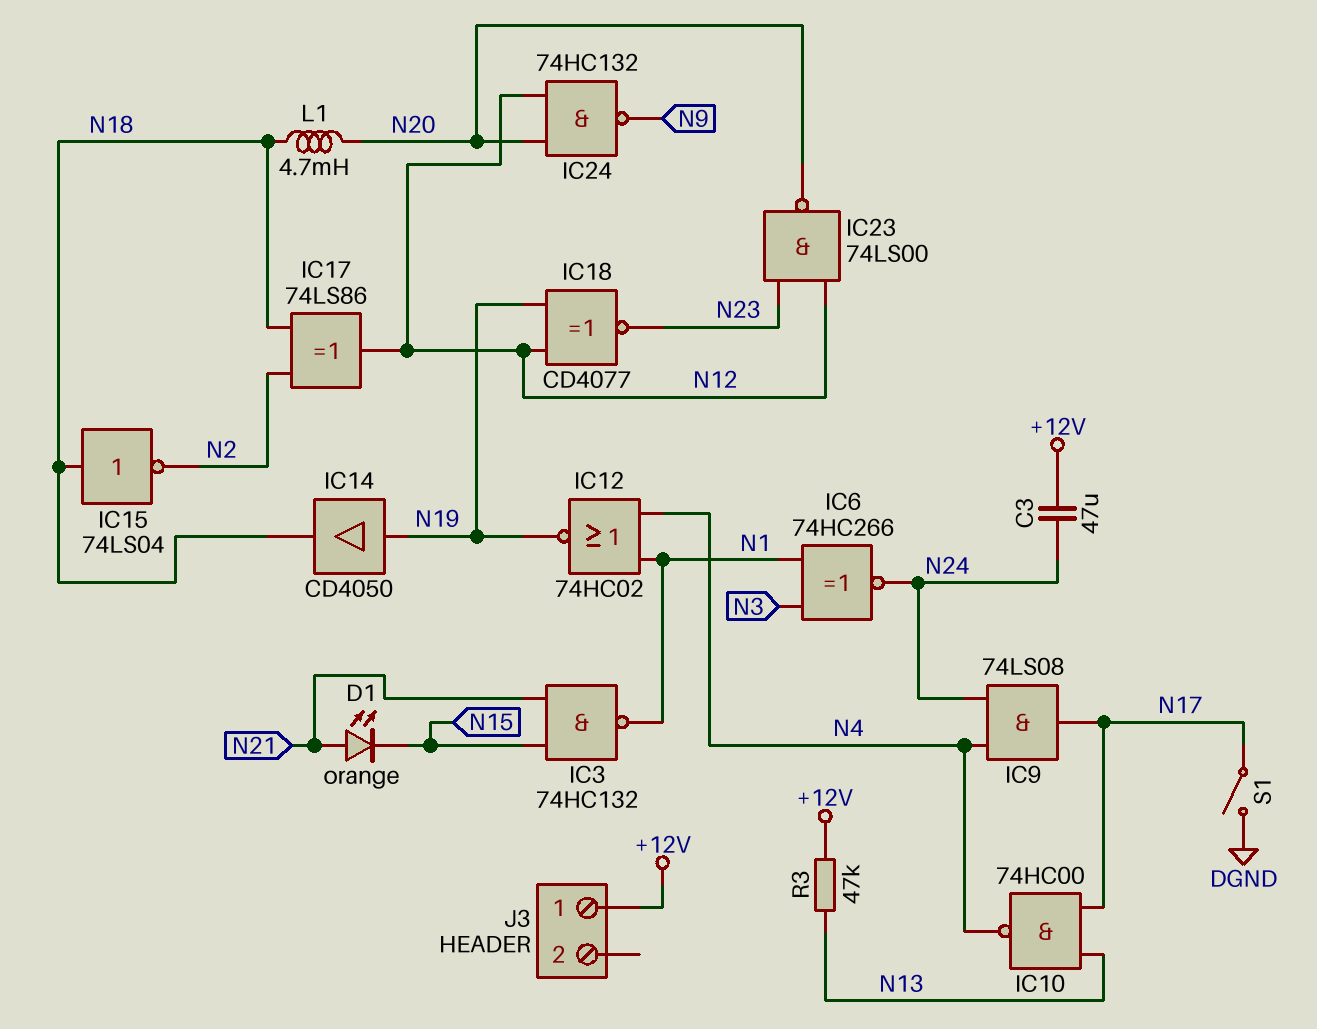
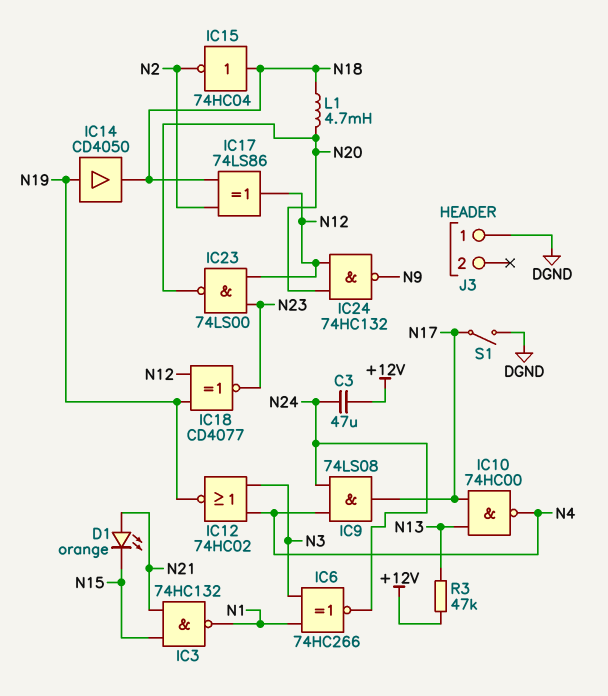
IC12: NOR 74HC02 (in N1, in N4, out N19) -> NOR 74HC02 (in N3, in N4, out N19)
IC15: NOT 74LS04 (in N18, out N2) -> NOT 74HC04 (in N18, out N2)
J3 pin 1: +12V -> DGND

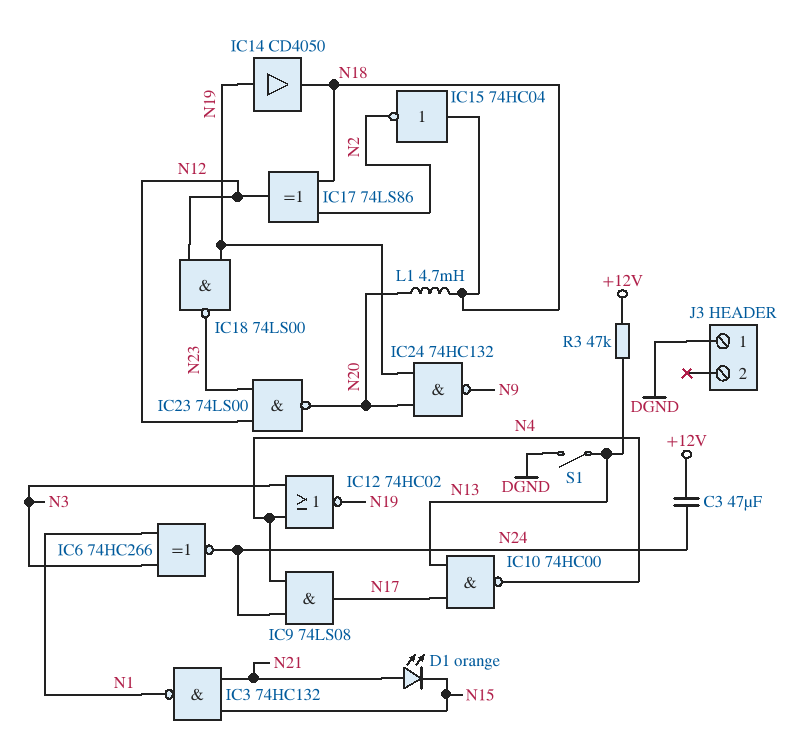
IC18: XNOR CD4077 (in N12, in N19, out N23) -> NAND 74LS00 (in N12, in N19, out N23)
IC24: NAND 74HC132 (in N12, in N20, out N9) -> NAND 74HC132 (in N19, in N20, out N9)
S1: switch (DGND, N17) -> switch (DGND, N13)

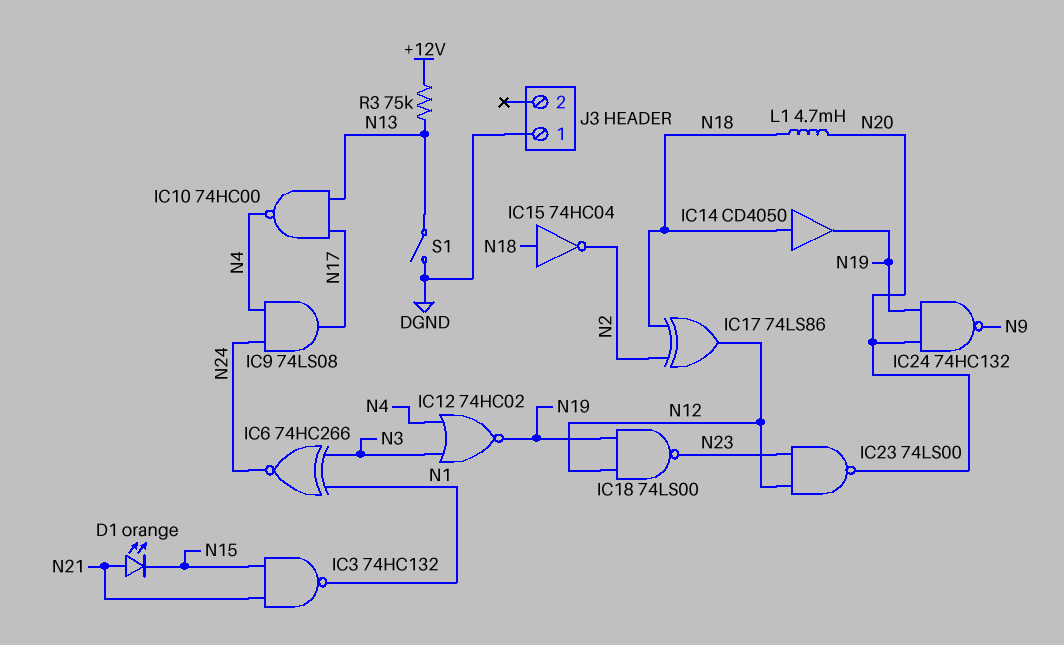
C3: 47uF (+12V, N24) -> none
IC14: buffer CD4050 (in N19, out N18) -> buffer CD4050 (in N18, out N19)
R3: 47k (+12V, N13) -> 75k (+12V, N13)

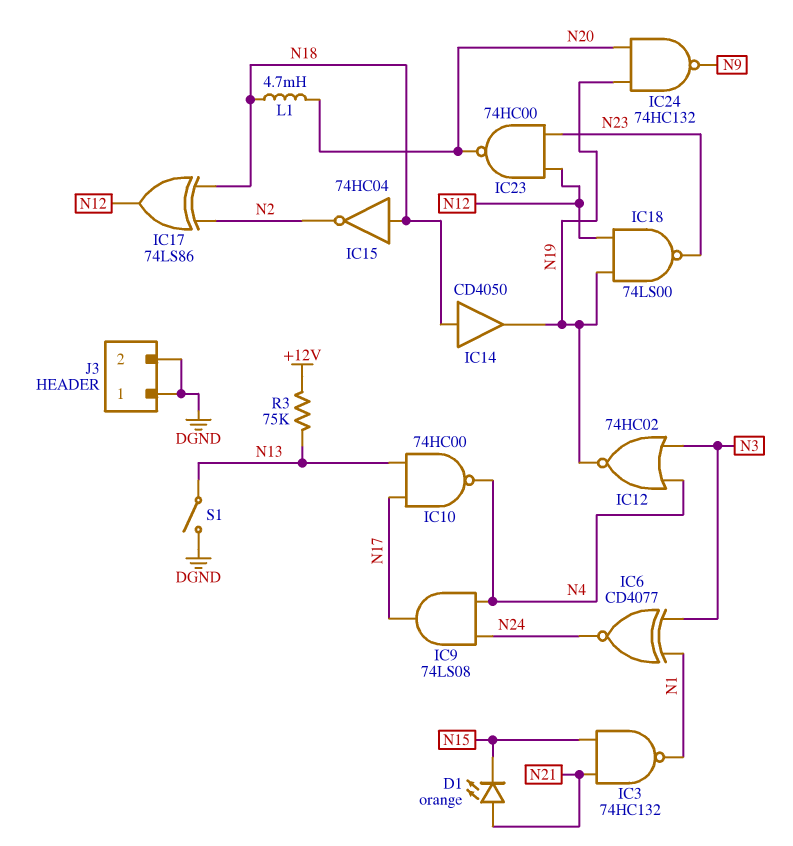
IC6: XNOR 74HC266 (in N1, in N3, out N24) -> XNOR CD4077 (in N1, in N3, out N24)
IC23: NAND 74LS00 (in N12, in N23, out N20) -> NAND 74HC00 (in N12, in N23, out N20)
J3 pin 2: none -> DGND

